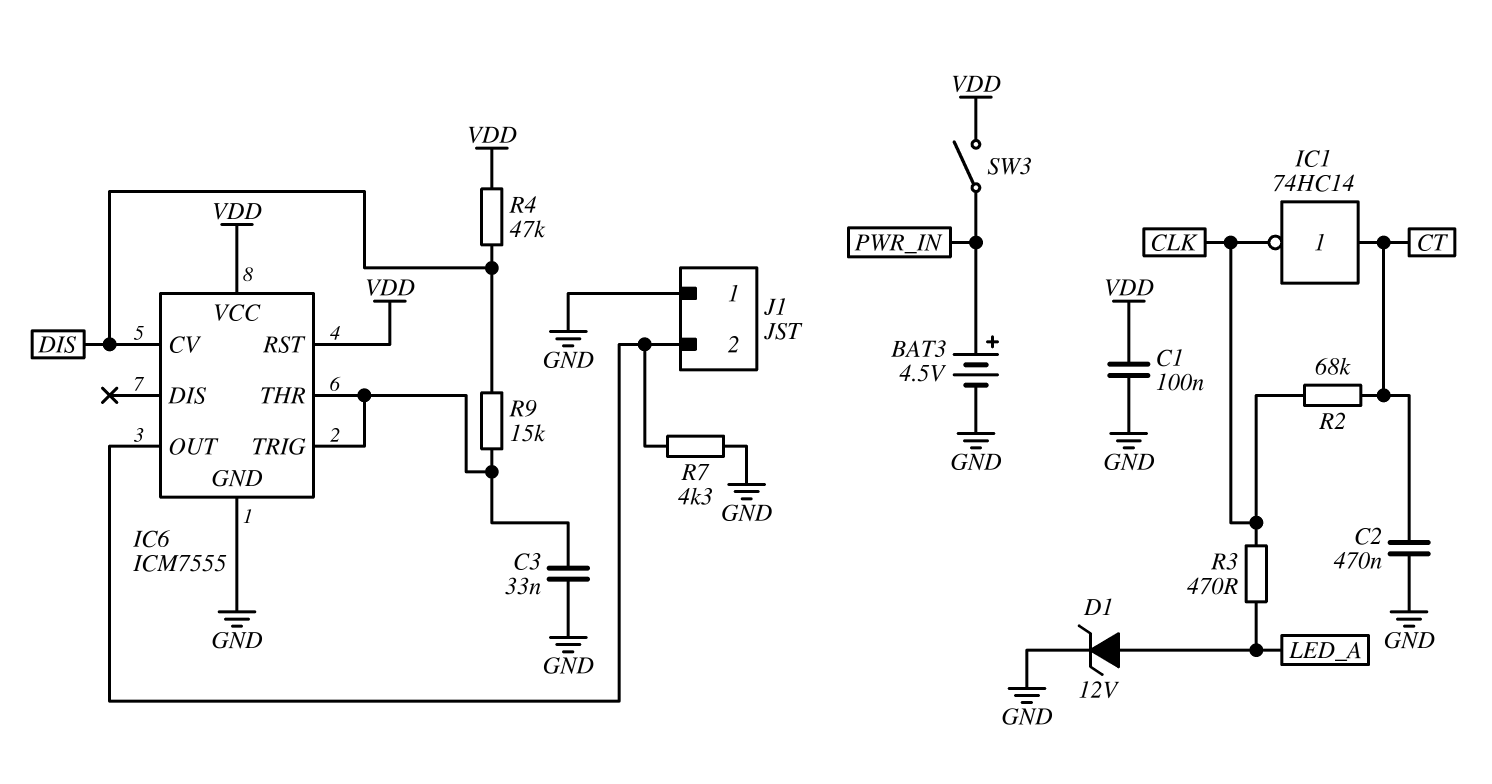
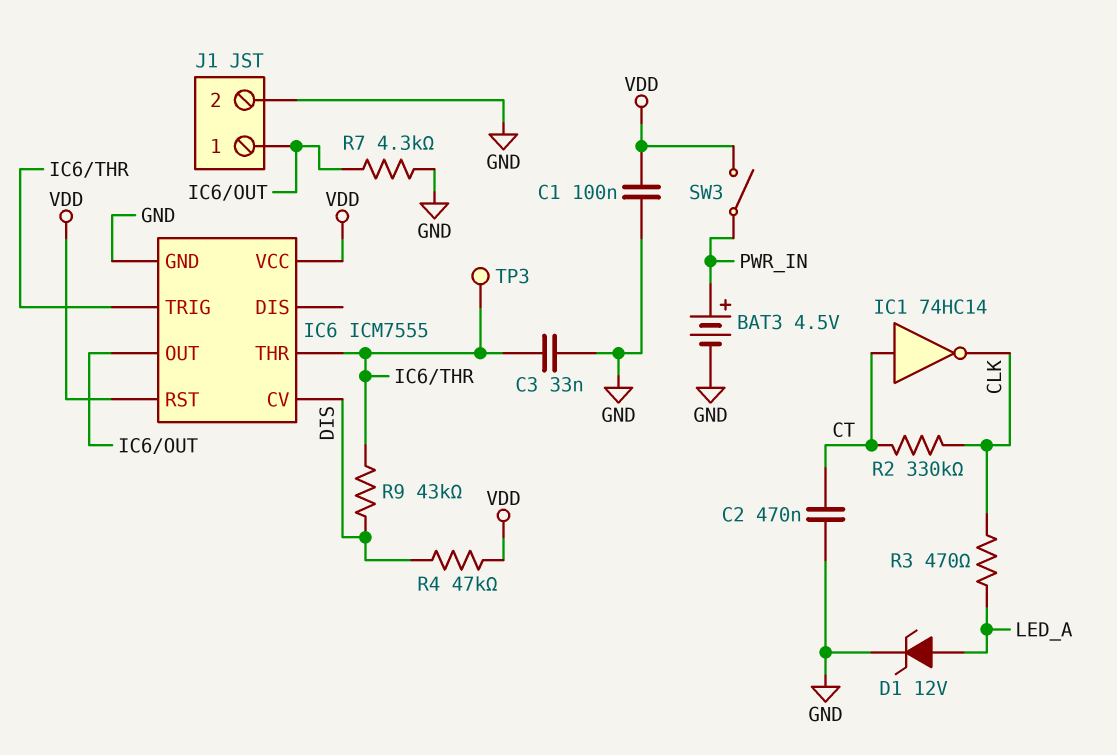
J1 pin 1: GND -> IC6/OUT
J1 pin 2: IC6/OUT -> GND
R2: 68k (CLK, CT) -> 330k (CLK, CT)
R9: 15k (DIS, IC6/THR) -> 43k (DIS, IC6/THR)
TP3: none -> test point (IC6/THR)

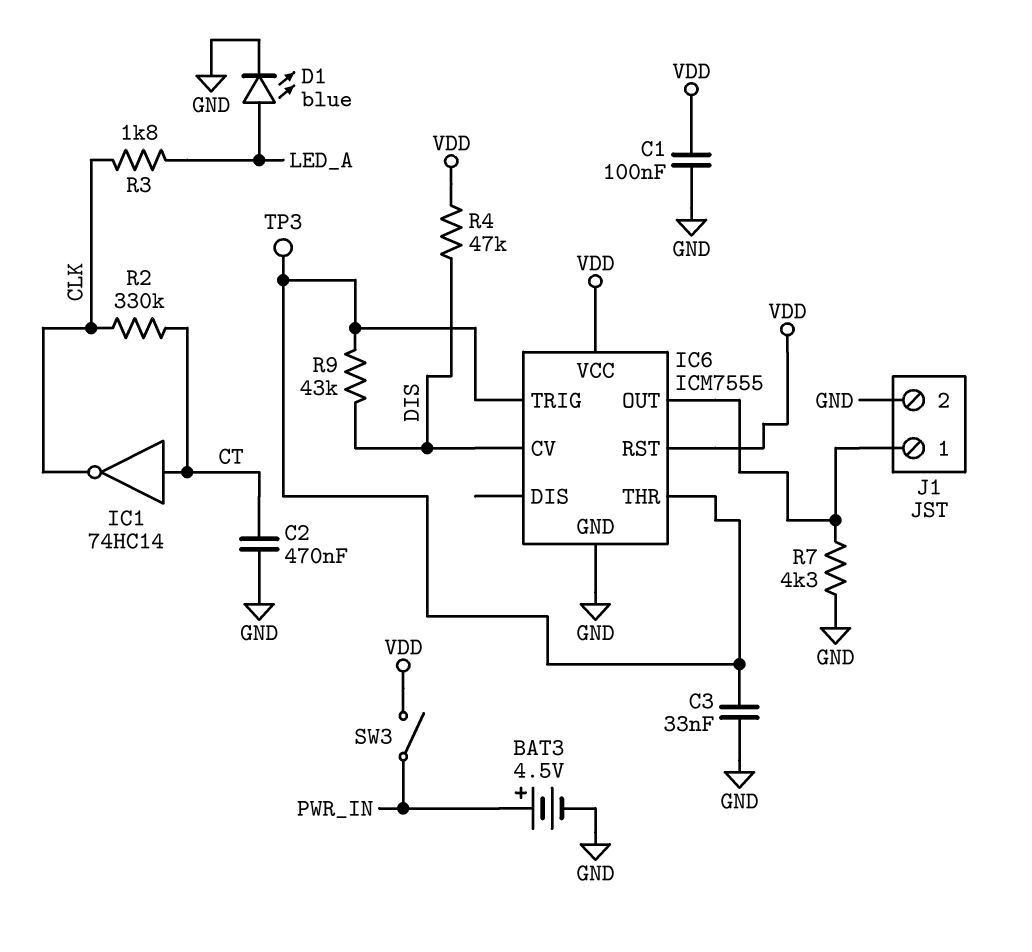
D1: zener 12V (A LED_A, K GND) -> LED blue (A LED_A, K GND)
R3: 470 (CLK, LED_A) -> 1.8k (CLK, LED_A)

